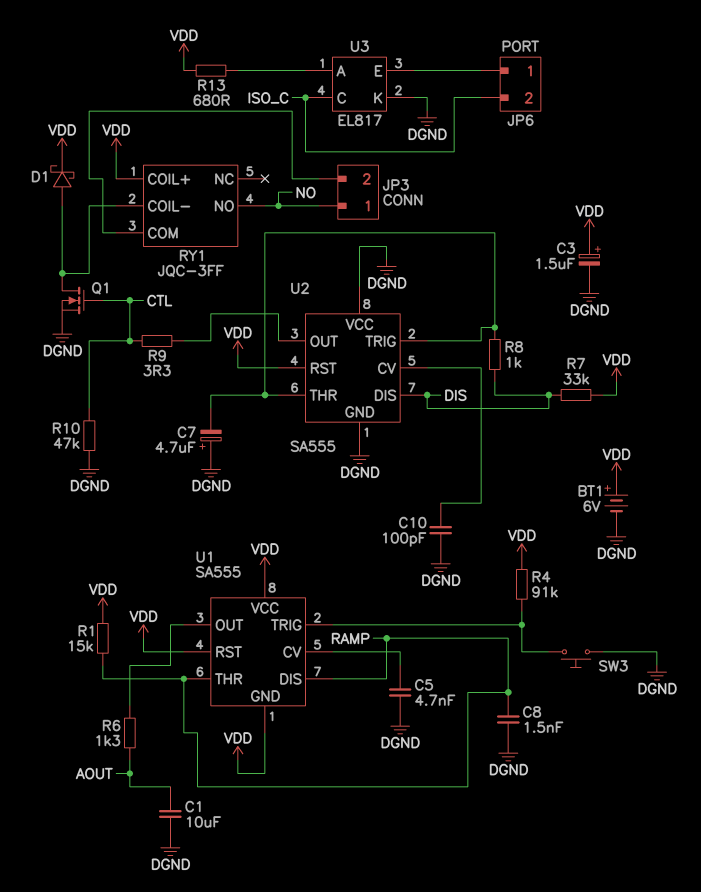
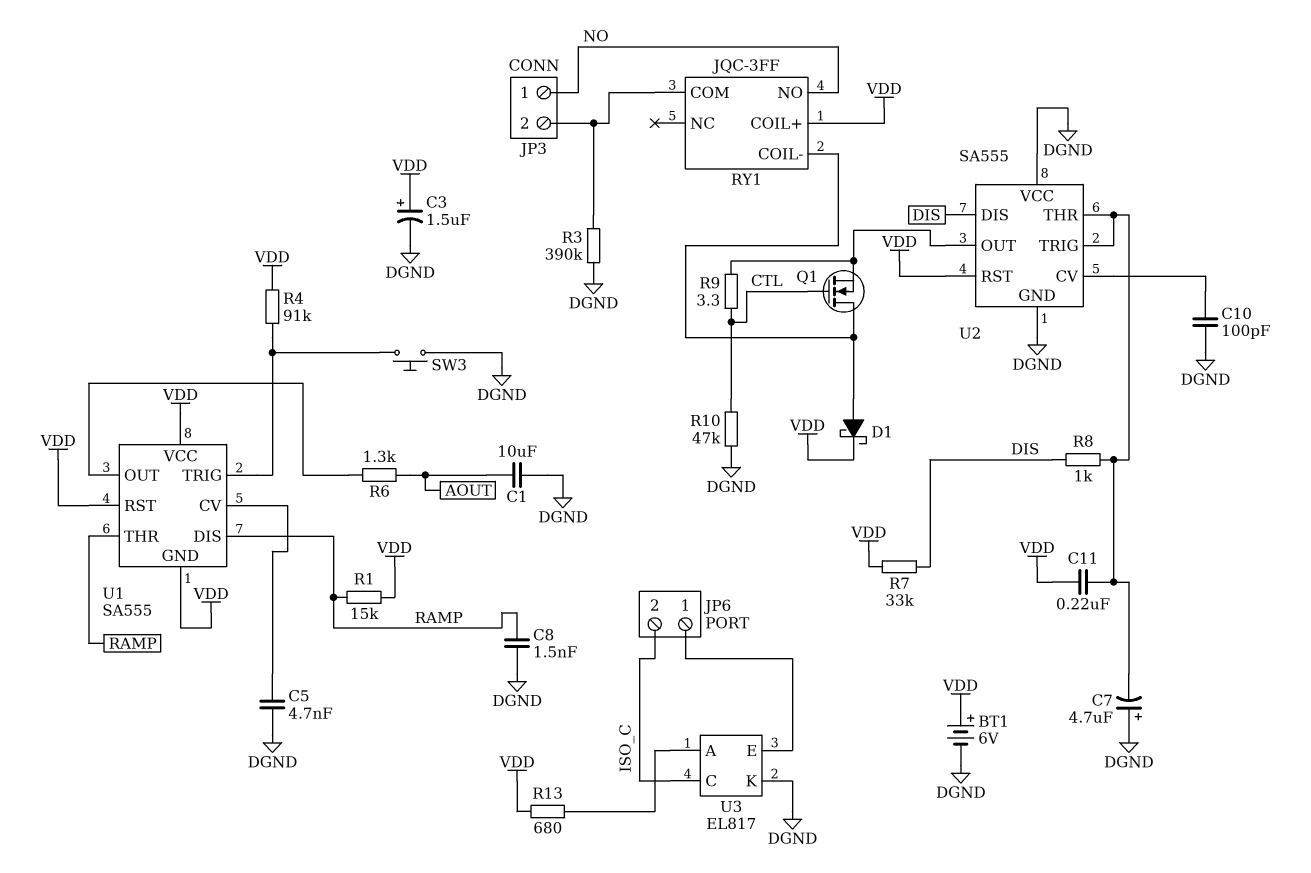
C11: none -> 220nF (U2/THR, VDD)
Q1: NMOS (G CTL, D RY1/COIL-, S DGND) -> NMOS (G CTL, D RY1/COIL-, S U2/OUT)
R3: none -> 390k (DGND, JP3/2)

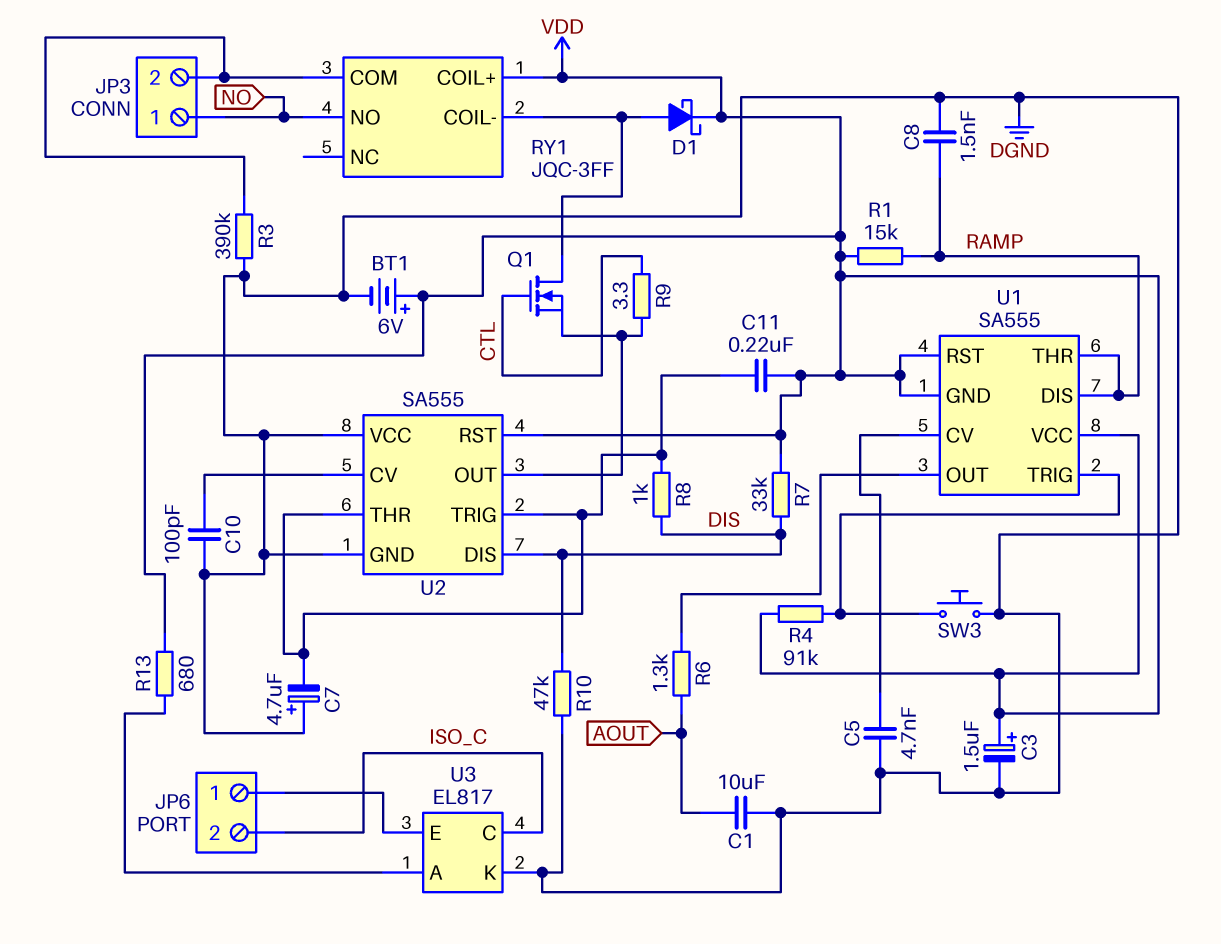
R10: 47k (CTL, DGND) -> 47k (DGND, DIS)

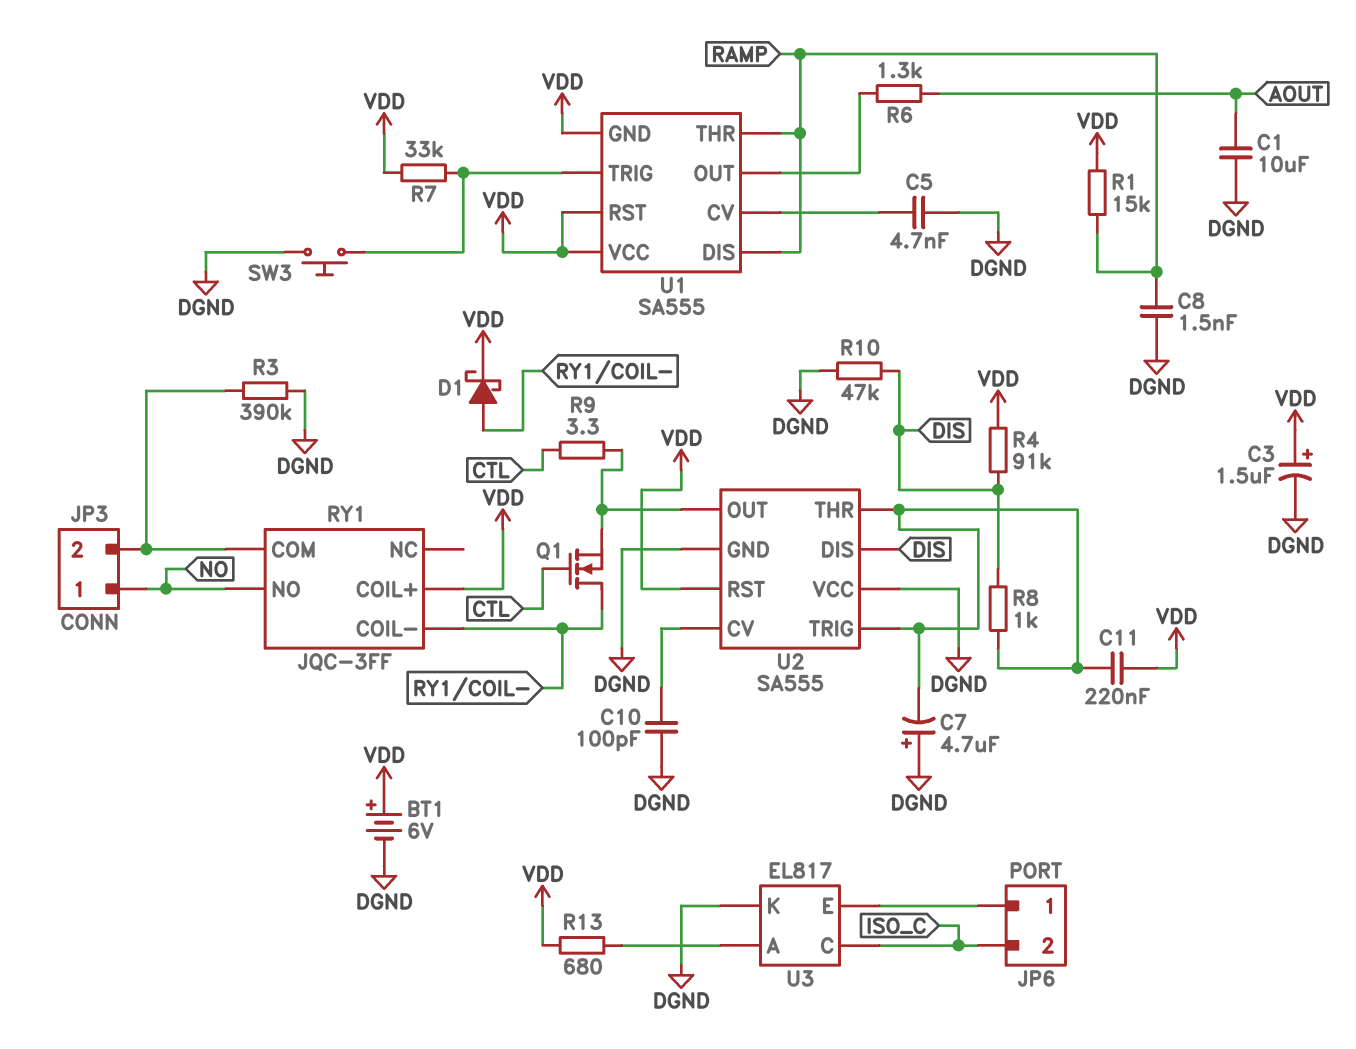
R4: 91k (U1/TRIG, VDD) -> 91k (DIS, VDD)
R7: 33k (DIS, VDD) -> 33k (U1/TRIG, VDD)

